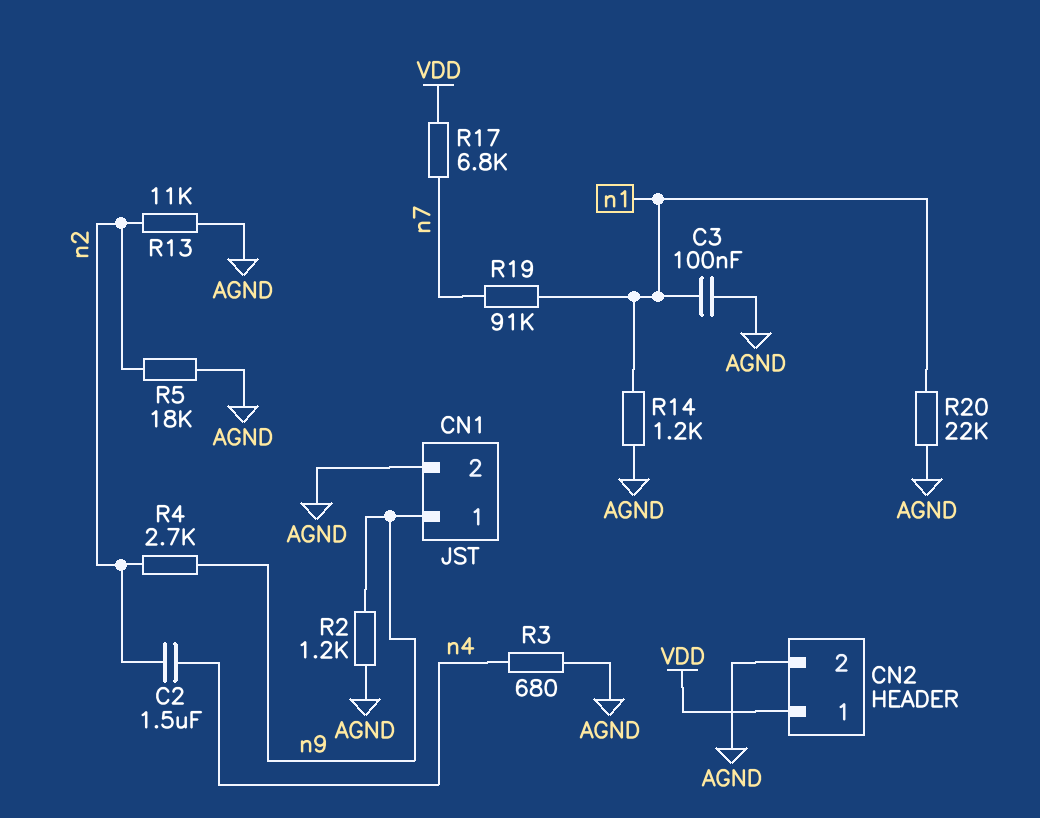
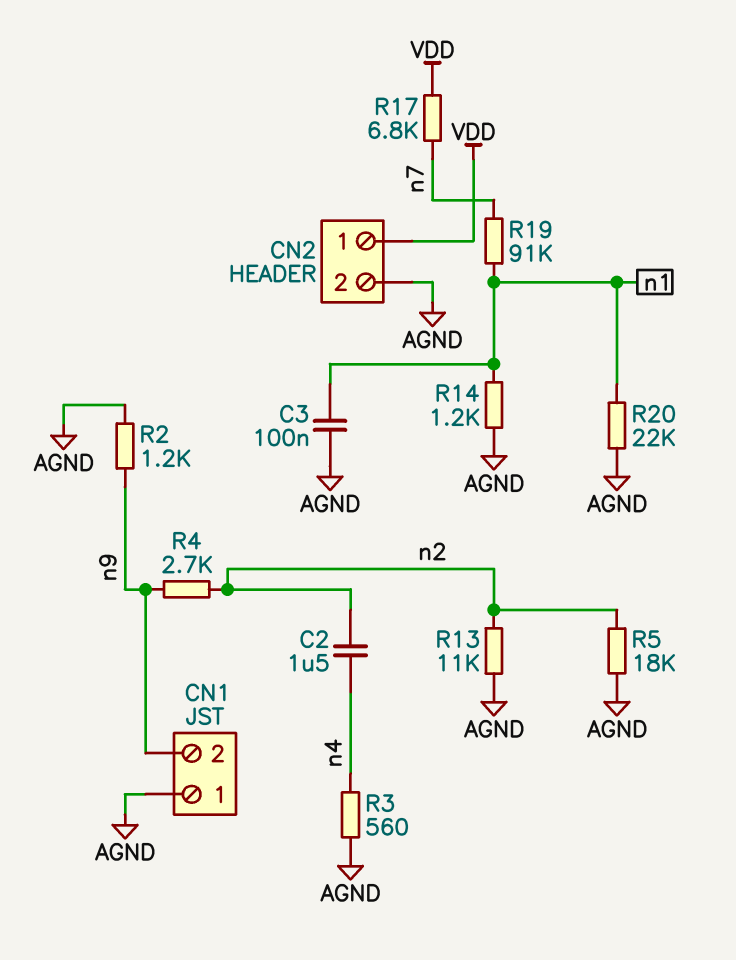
CN1 pin 1: n9 -> AGND
CN1 pin 2: AGND -> n9
R3: 680 (AGND, n4) -> 560 (AGND, n4)

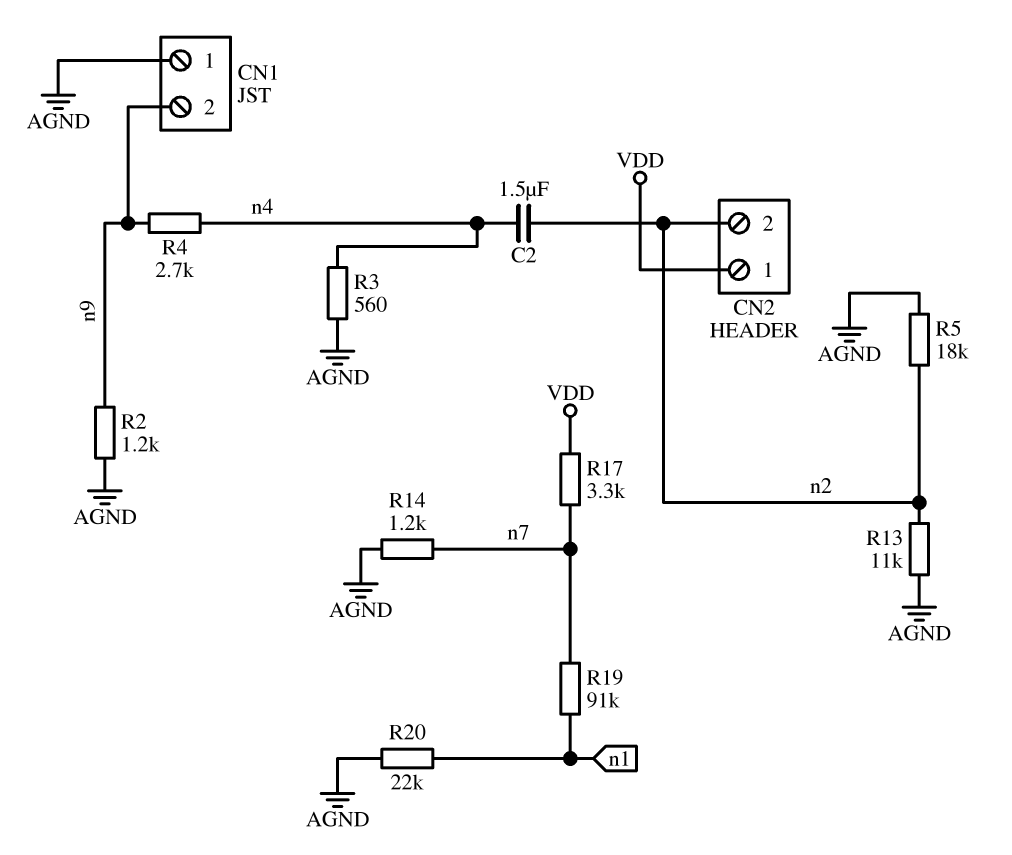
C3: 100nF (AGND, n1) -> none
CN2 pin 2: AGND -> n2
R4: 2.7k (n2, n9) -> 2.7k (n4, n9)
R14: 1.2k (AGND, n1) -> 1.2k (AGND, n7)
R17: 6.8k (VDD, n7) -> 3.3k (VDD, n7)

